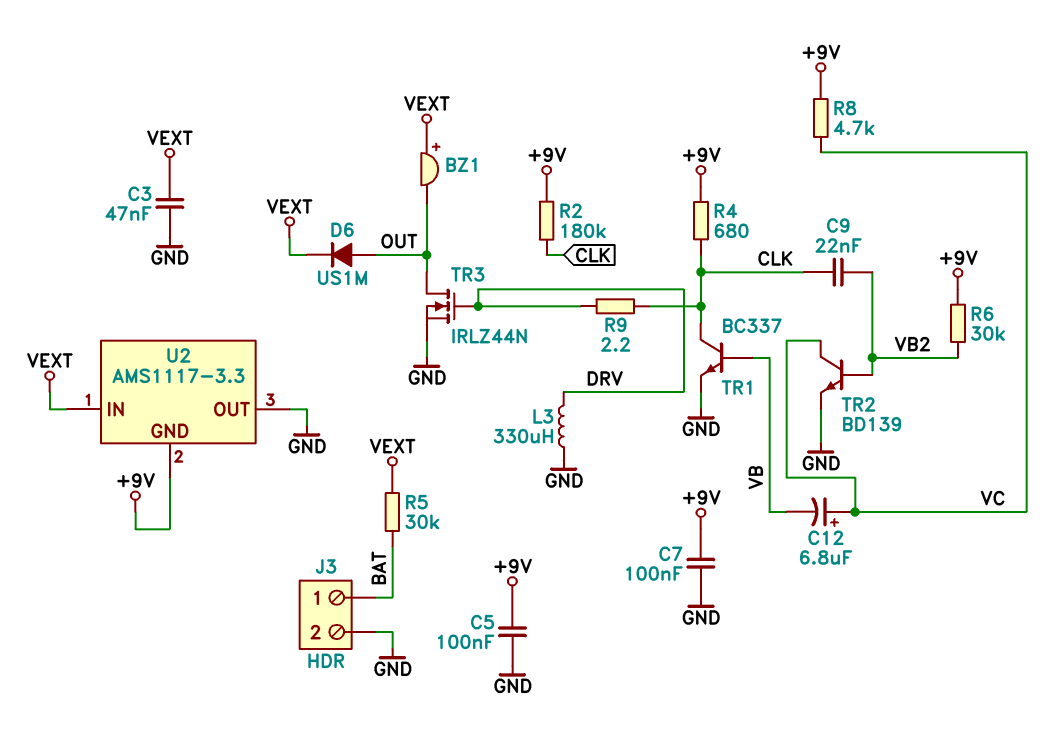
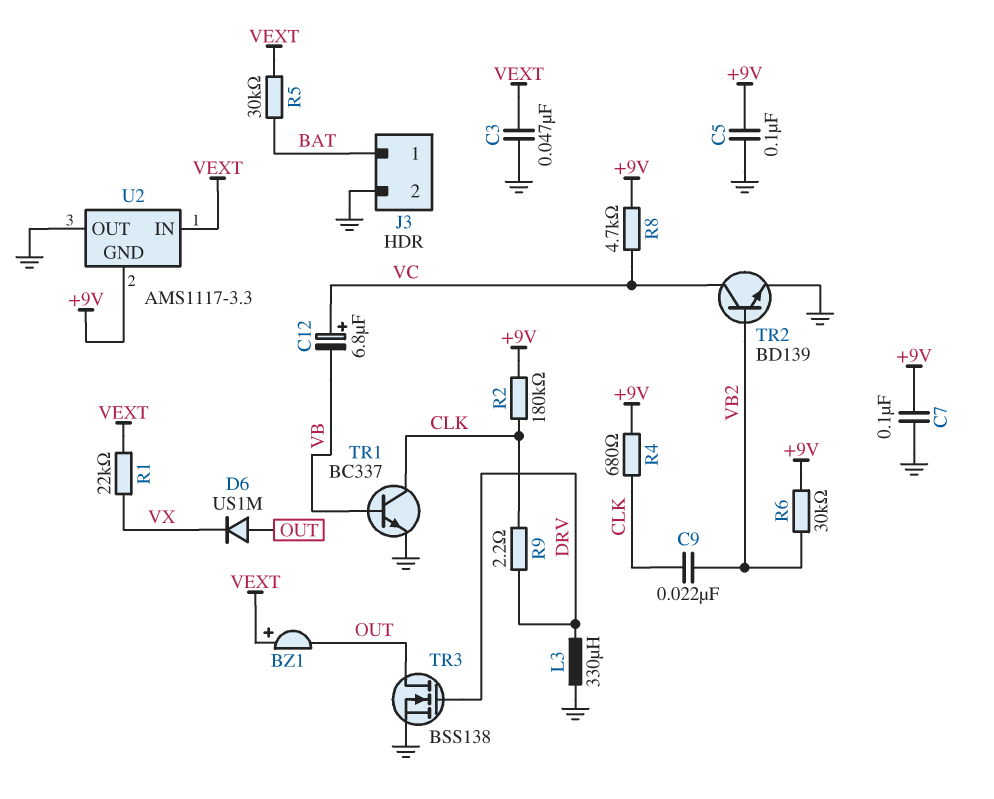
D6: diode US1M (A OUT, K VEXT) -> diode US1M (A OUT, K VX)
R1: none -> 22k (VEXT, VX)
TR3: NMOS IRLZ44N (G DRV, D OUT, S GND) -> NMOS BSS138 (G DRV, D OUT, S GND)

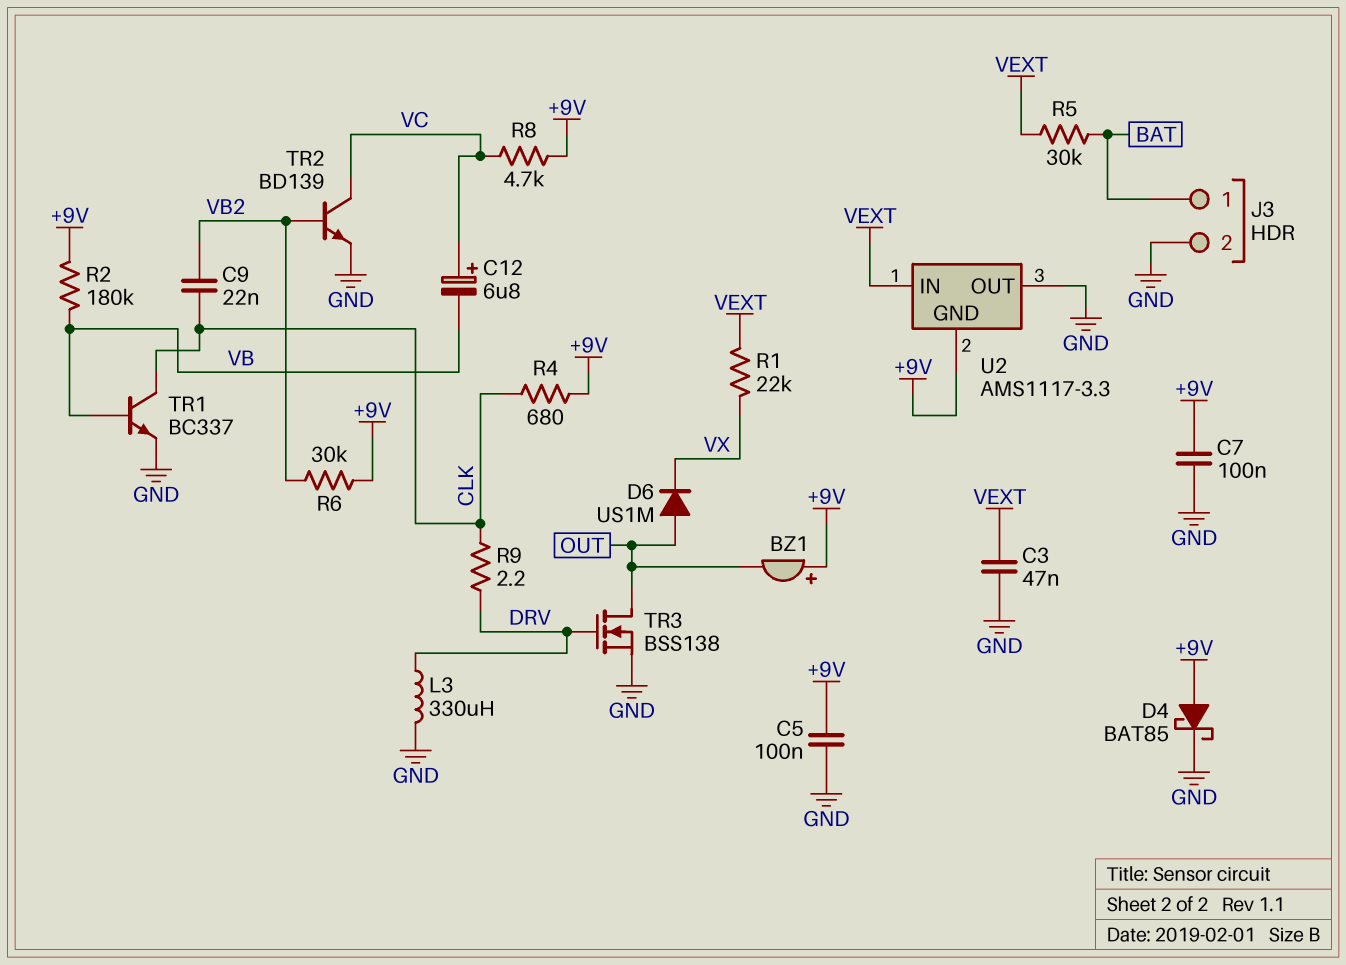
BZ1: buzzer (plus VEXT, minus OUT) -> buzzer (plus +9V, minus OUT)
D4: none -> schottky BAT85 (A +9V, K GND)
R2: 180k (+9V, CLK) -> 180k (+9V, VB)

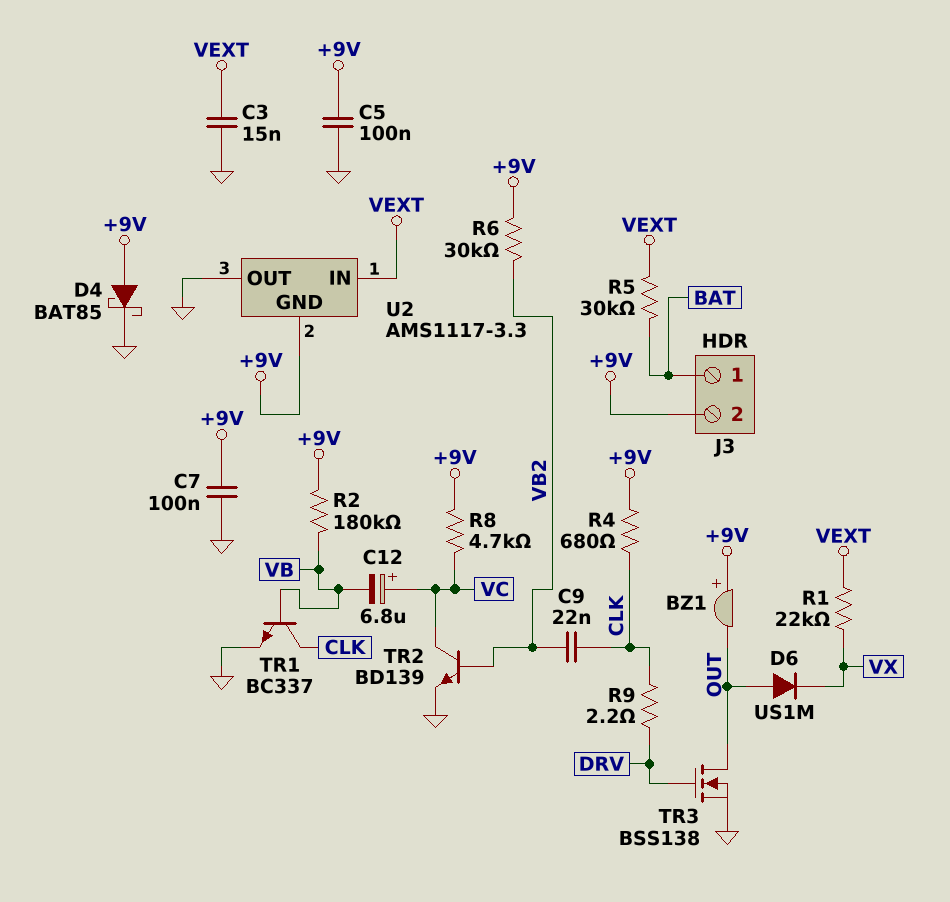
C3: 47nF (GND, VEXT) -> 15nF (GND, VEXT)
J3 pin 2: GND -> +9V
L3: 330uH (DRV, GND) -> none

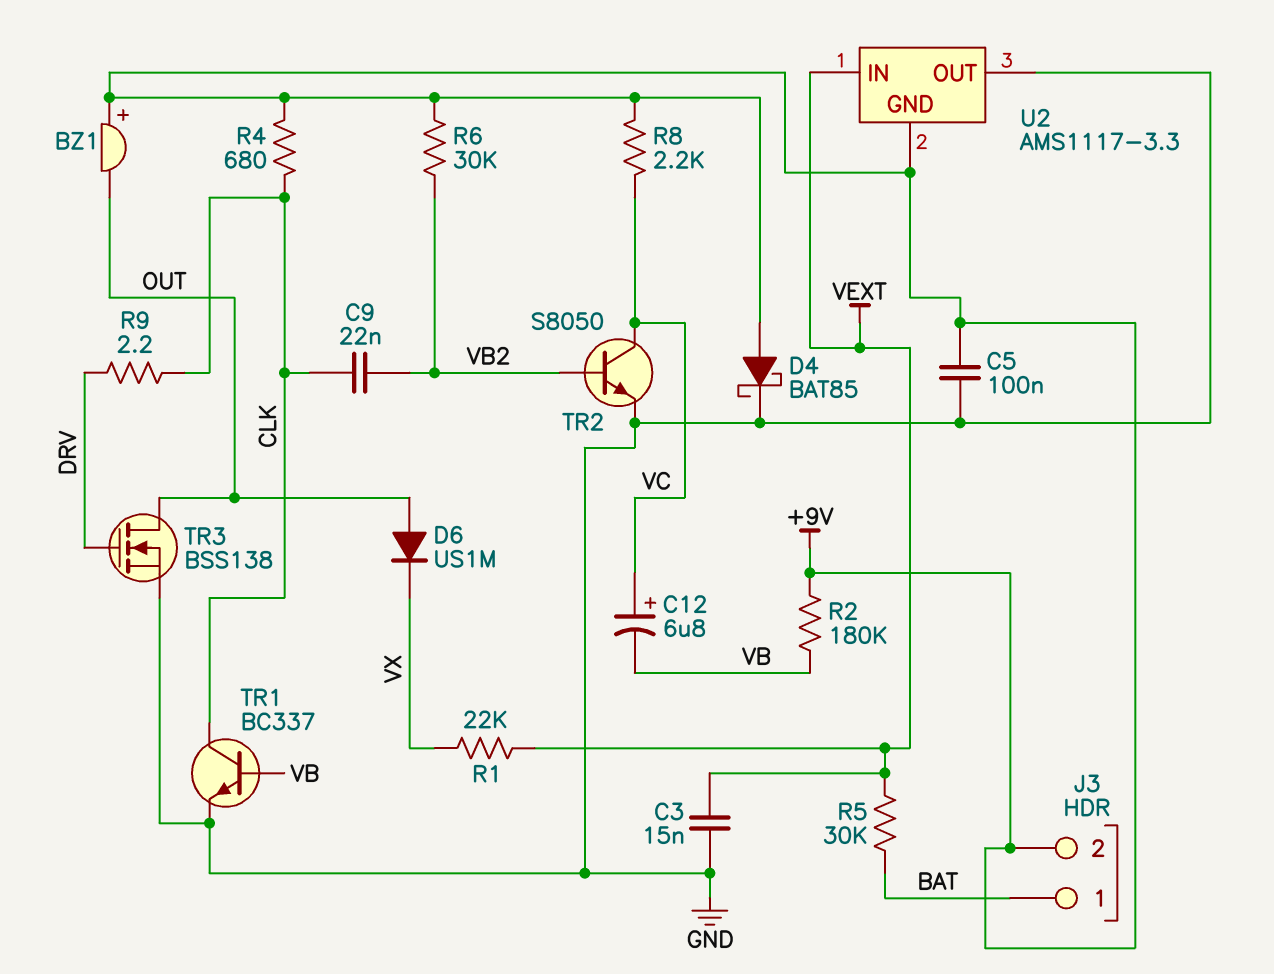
C7: 100nF (+9V, GND) -> none
R8: 4.7k (+9V, VC) -> 2.2k (+9V, VC)
TR2: NPN BD139 (B VB2, C VC, E GND) -> NPN S8050 (B VB2, C VC, E GND)

